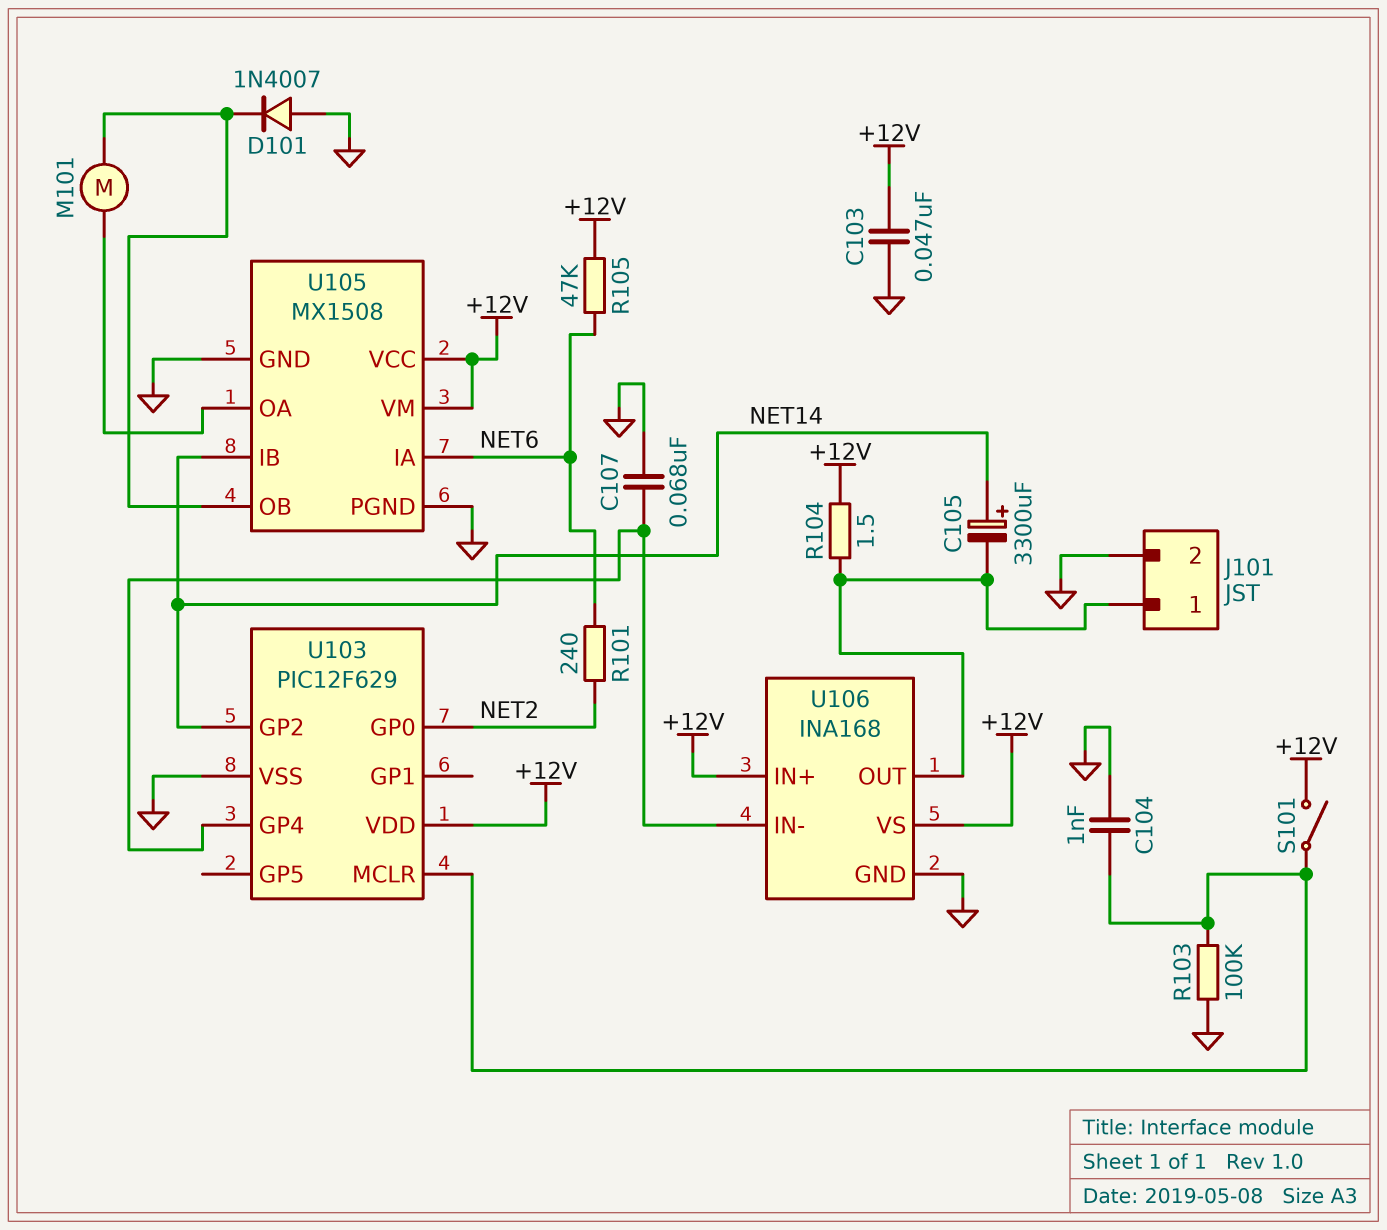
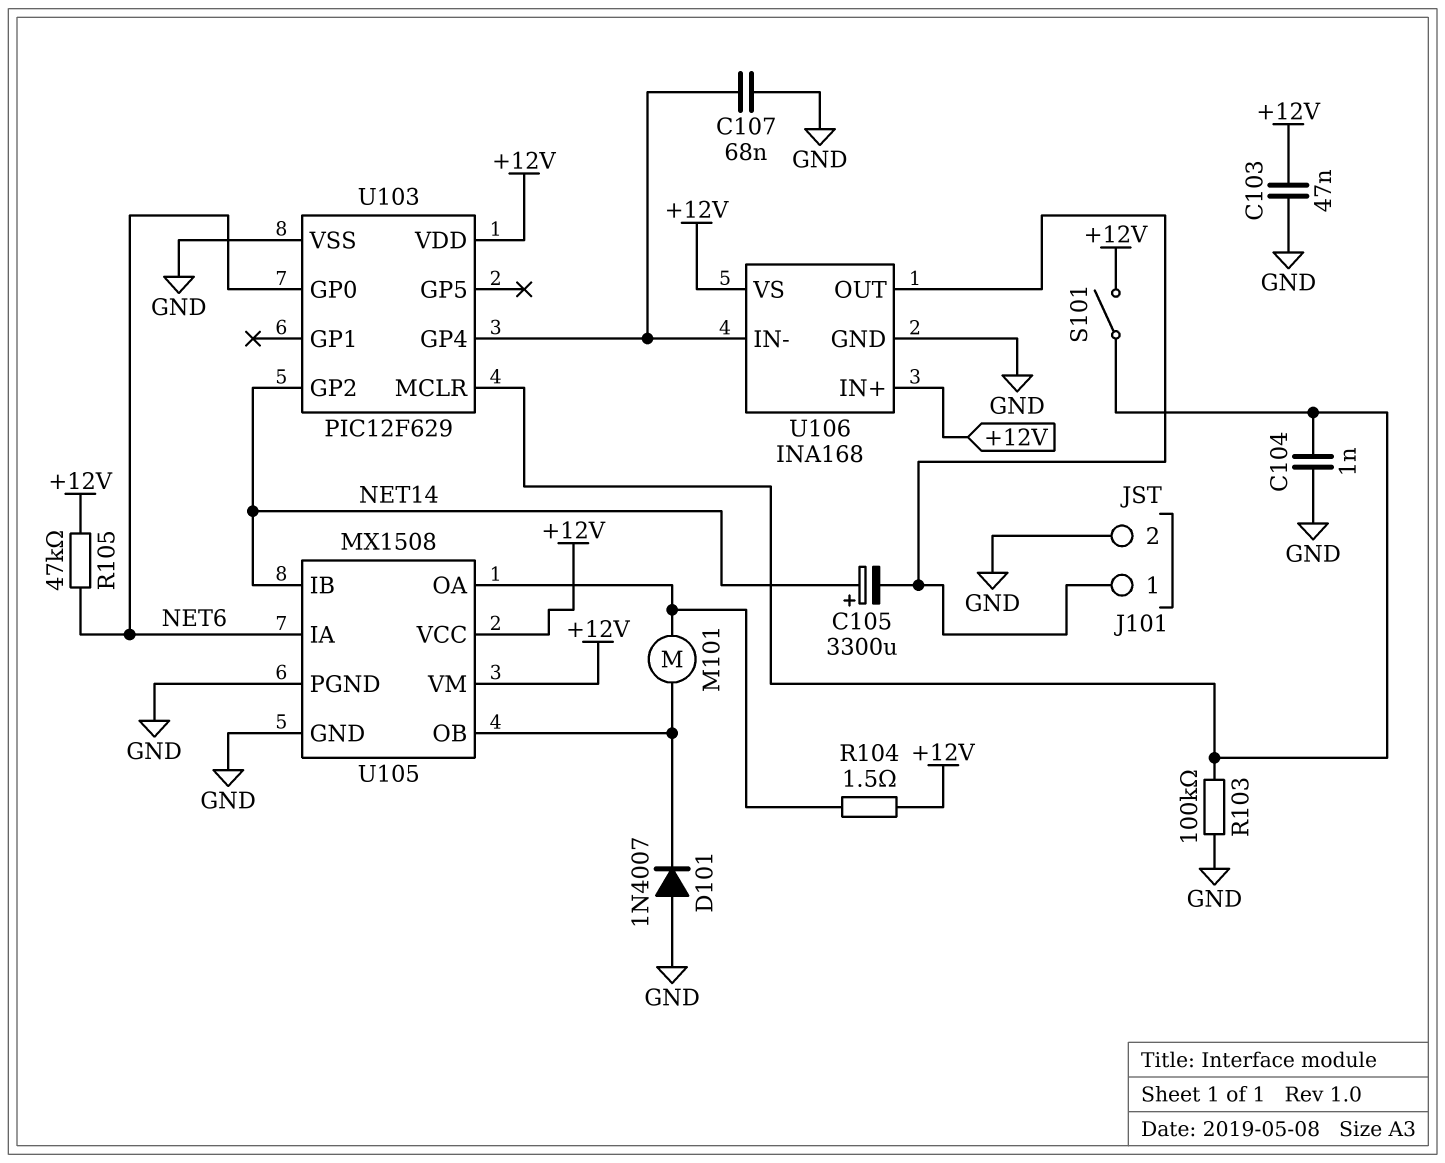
R101: 240 (NET2, NET6) -> none
R104: 1.5 (+12V, J101/1) -> 1.5 (+12V, U105/OA)
U103 pin GP0: NET2 -> NET6

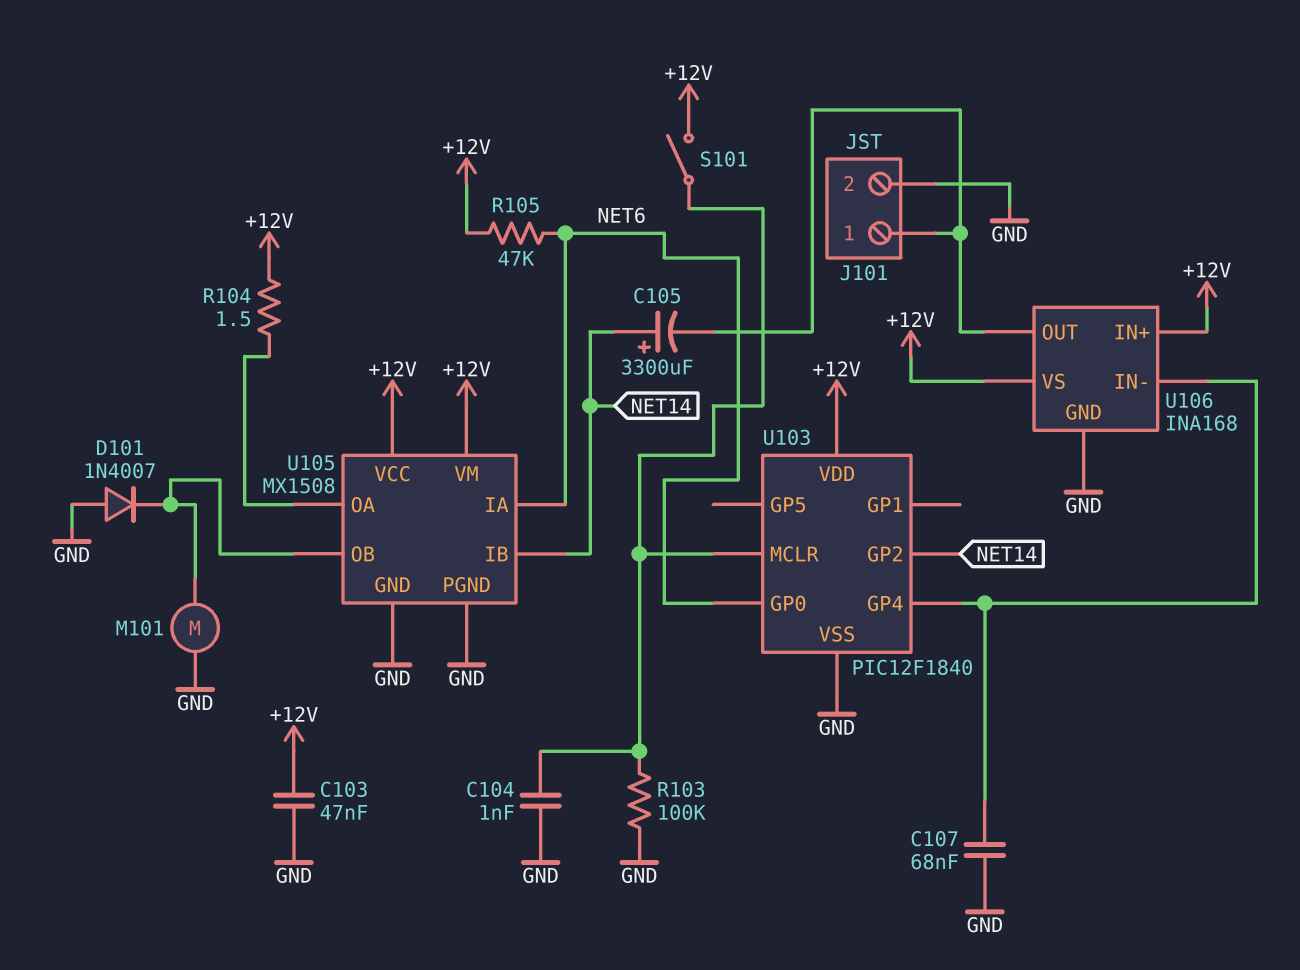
M101: motor (U105/OA, U105/OB) -> motor (GND, U105/OB)
U103: PIC12F629 -> PIC12F1840

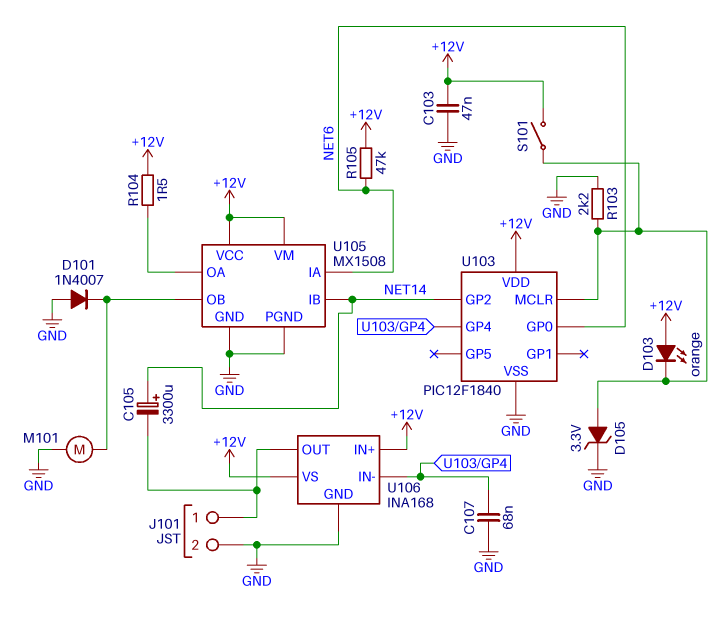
C104: 1nF (GND, U103/MCLR) -> none
D103: none -> LED orange (A +12V, K U103/MCLR)
D105: none -> zener 3.3V (A U103/MCLR, K GND)
R103: 100k (GND, U103/MCLR) -> 2.2k (GND, U103/MCLR)

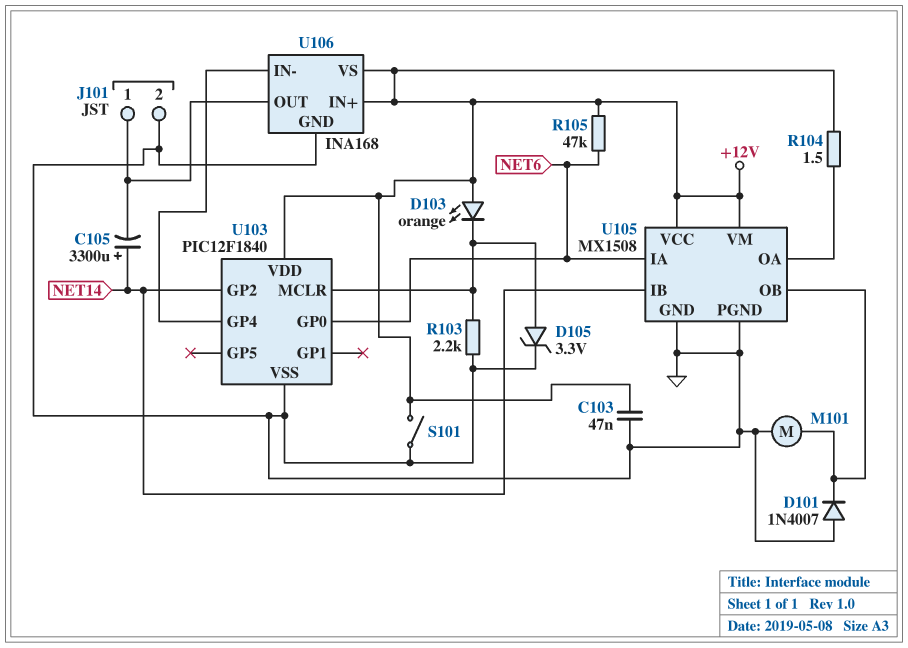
C107: 68nF (GND, U103/GP4) -> none
S101: switch (+12V, U103/MCLR) -> switch (+12V, GND)

